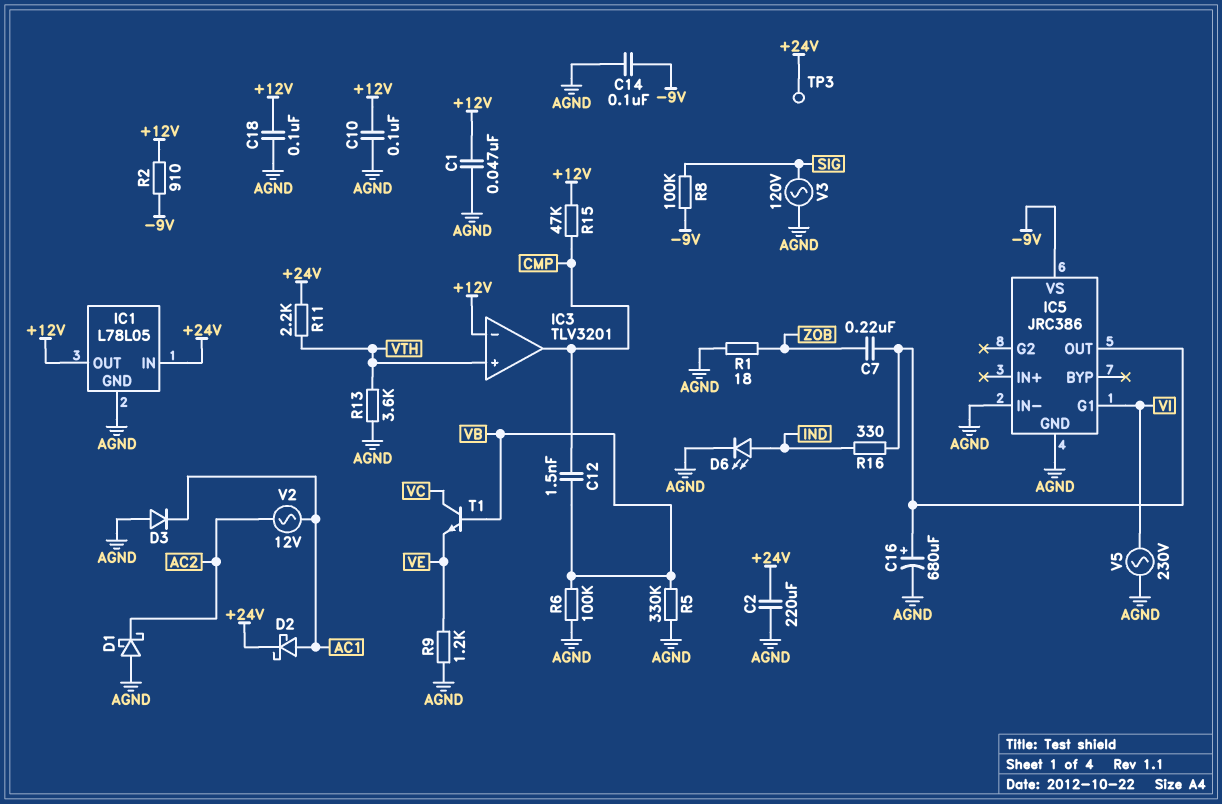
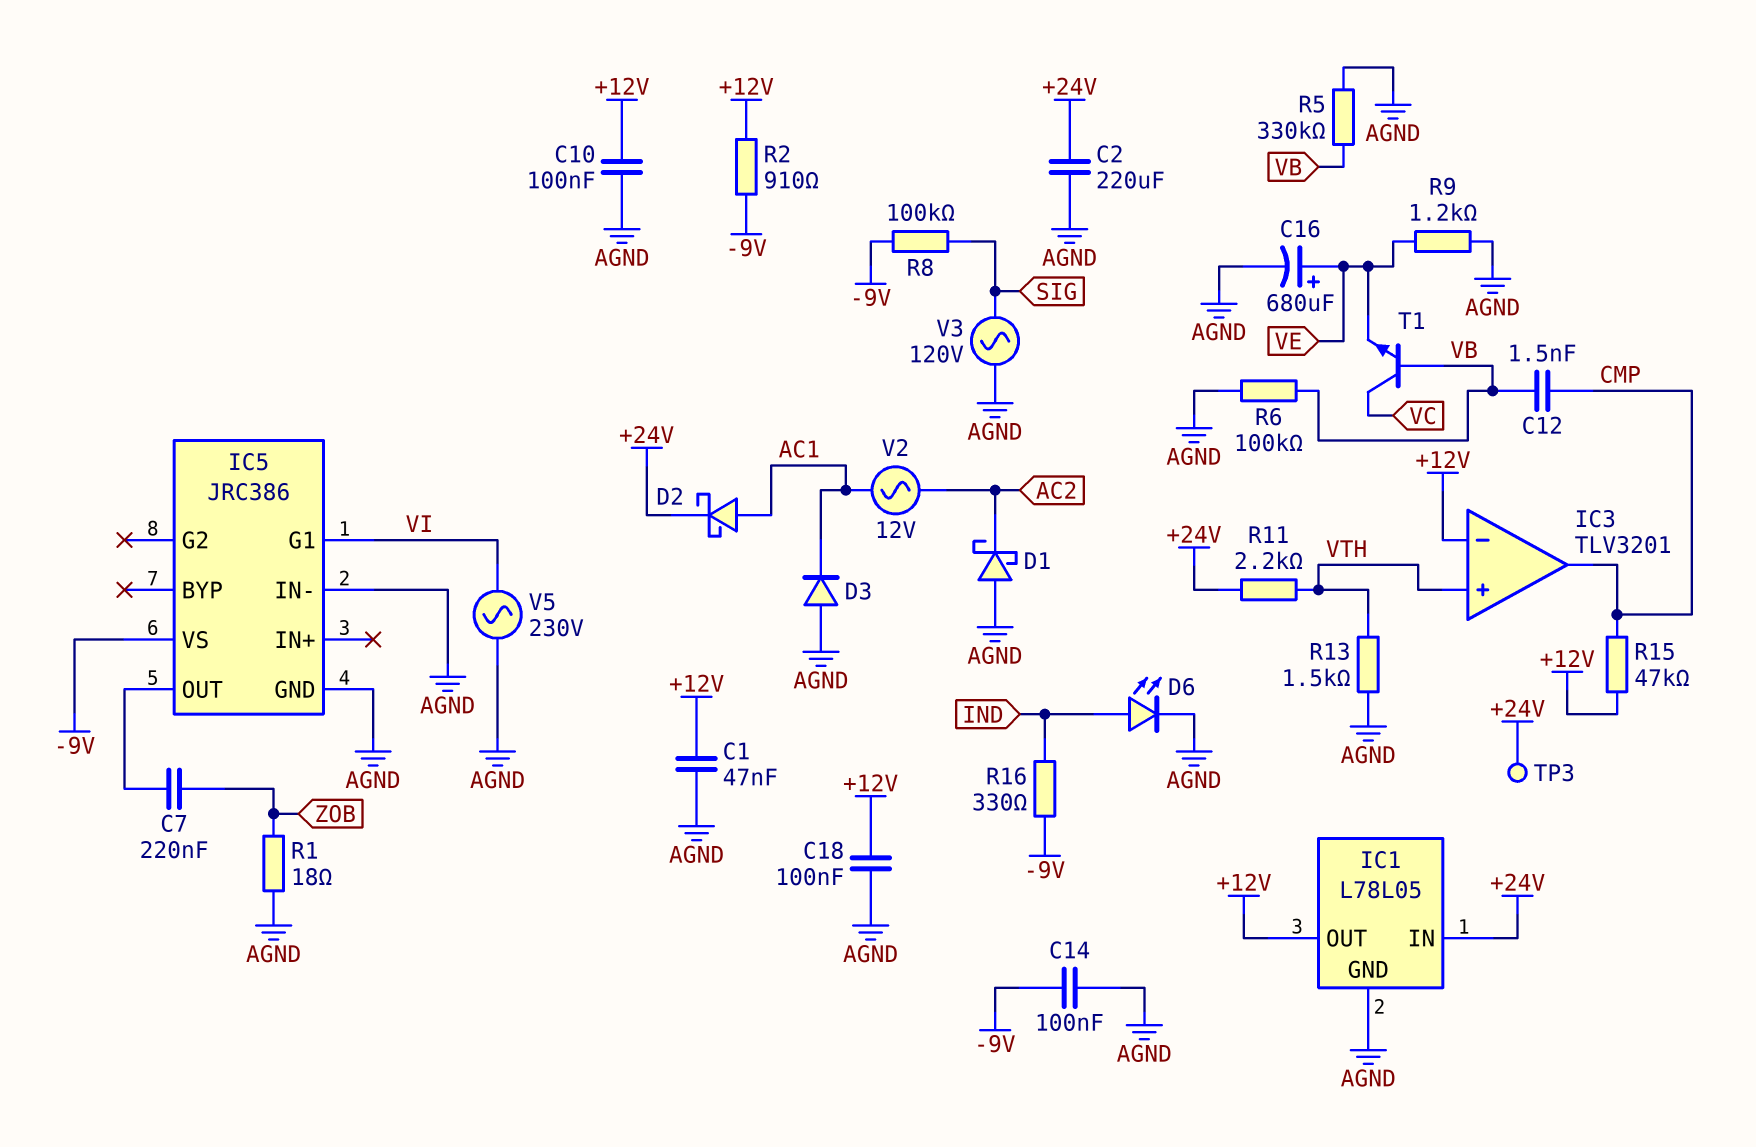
C16: 680uF (plus IC5/OUT, minus AGND) -> 680uF (plus VE, minus AGND)
R13: 3.6k (AGND, VTH) -> 1.5k (AGND, VTH)
R16: 330 (IC5/OUT, IND) -> 330 (-9V, IND)

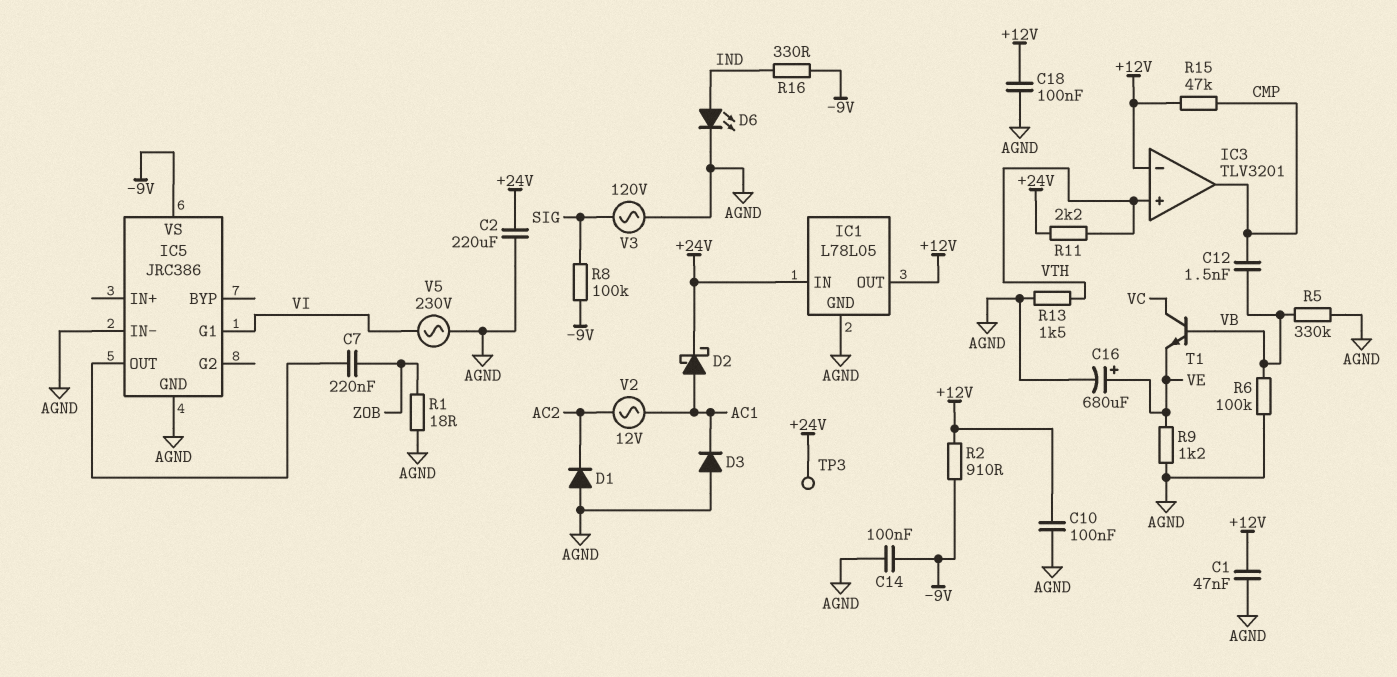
D1: schottky (A AGND, K AC2) -> diode (A AGND, K AC2)

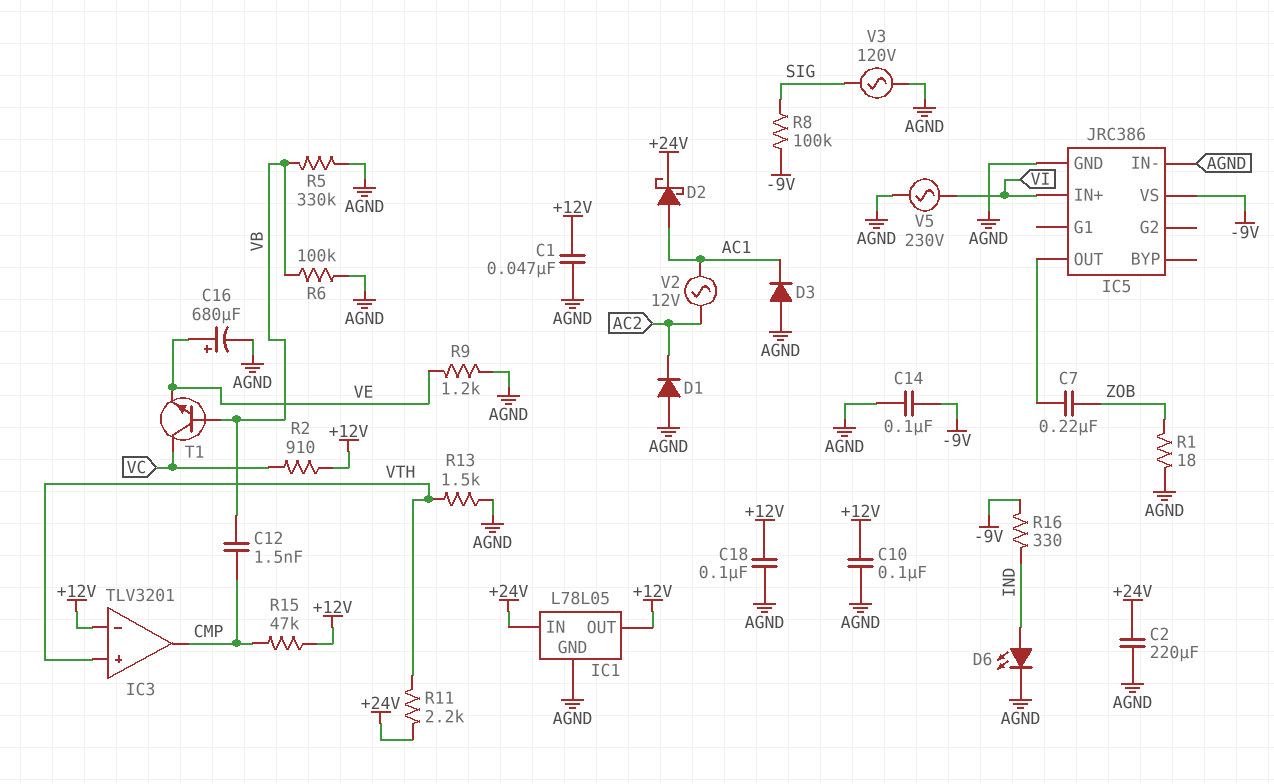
IC5 pin G1: VI -> none
IC5 pin IN+: none -> VI
R2: 910 (+12V, -9V) -> 910 (+12V, VC)
TP3: test point (+24V) -> none

